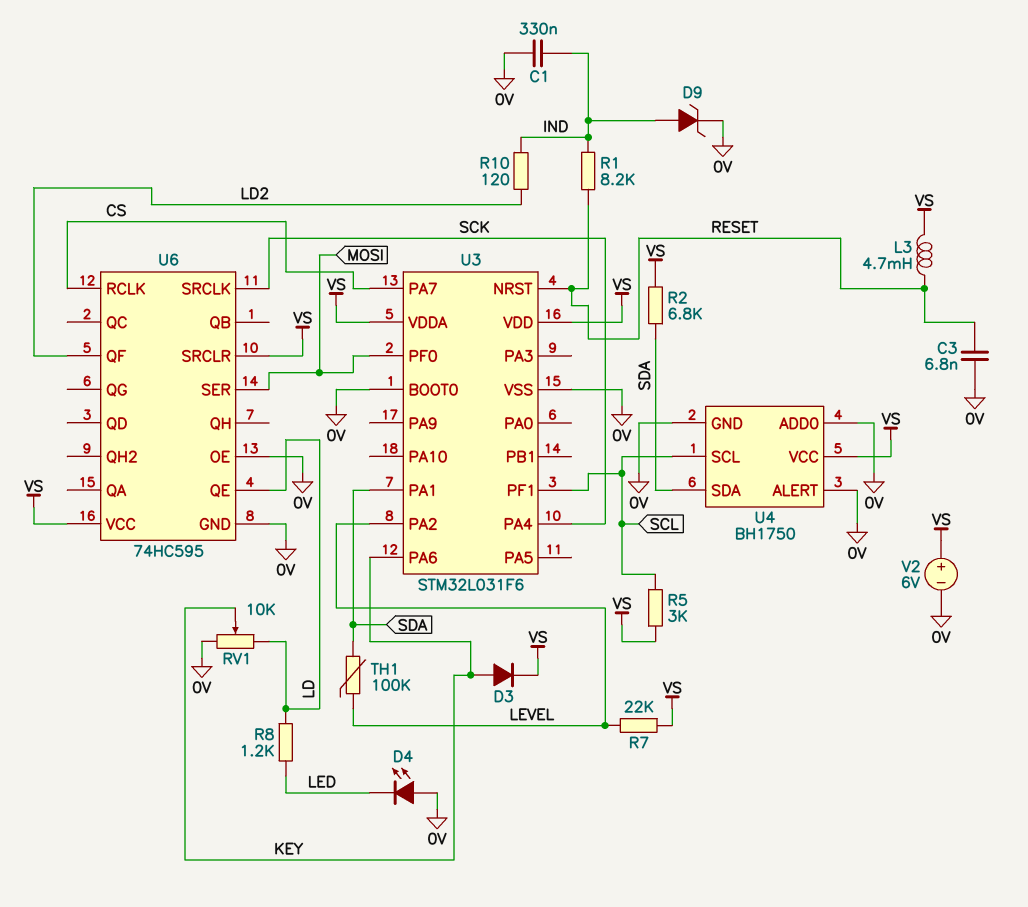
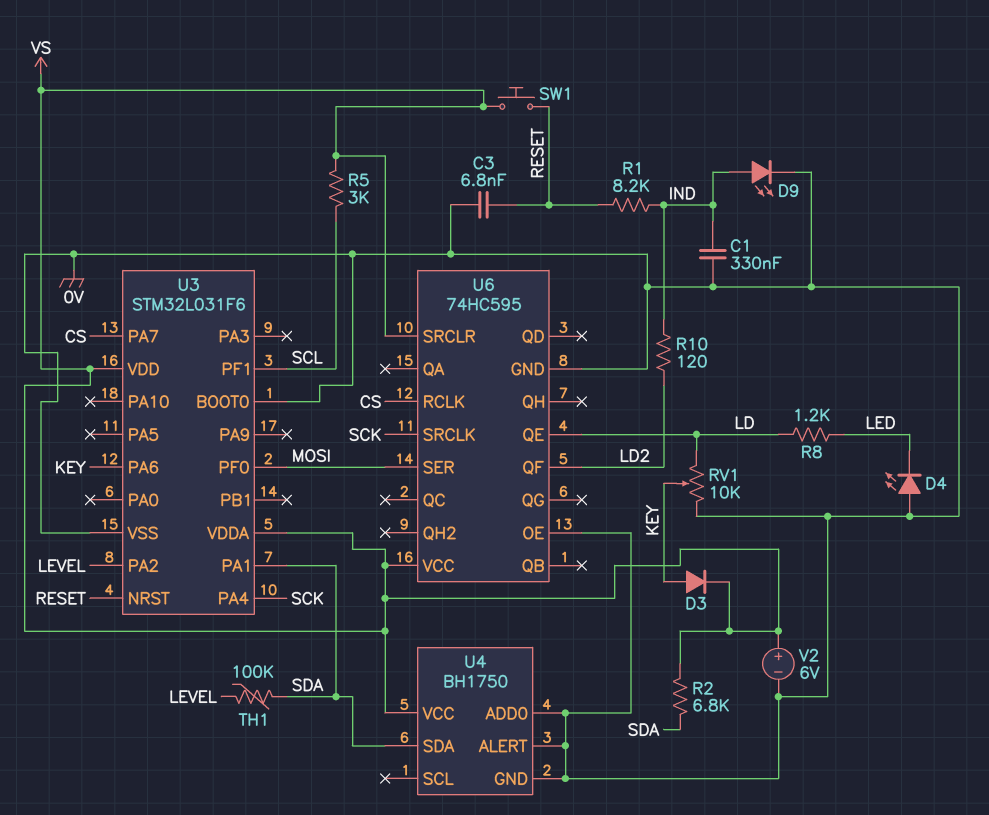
D9: zener (A IND, K 0V) -> LED (A IND, K 0V)
L3: 4.7mH (RESET, VS) -> none
R7: 22k (LEVEL, VS) -> none
SW1: none -> button (RESET, VS)
U4 pin SCL: SCL -> none

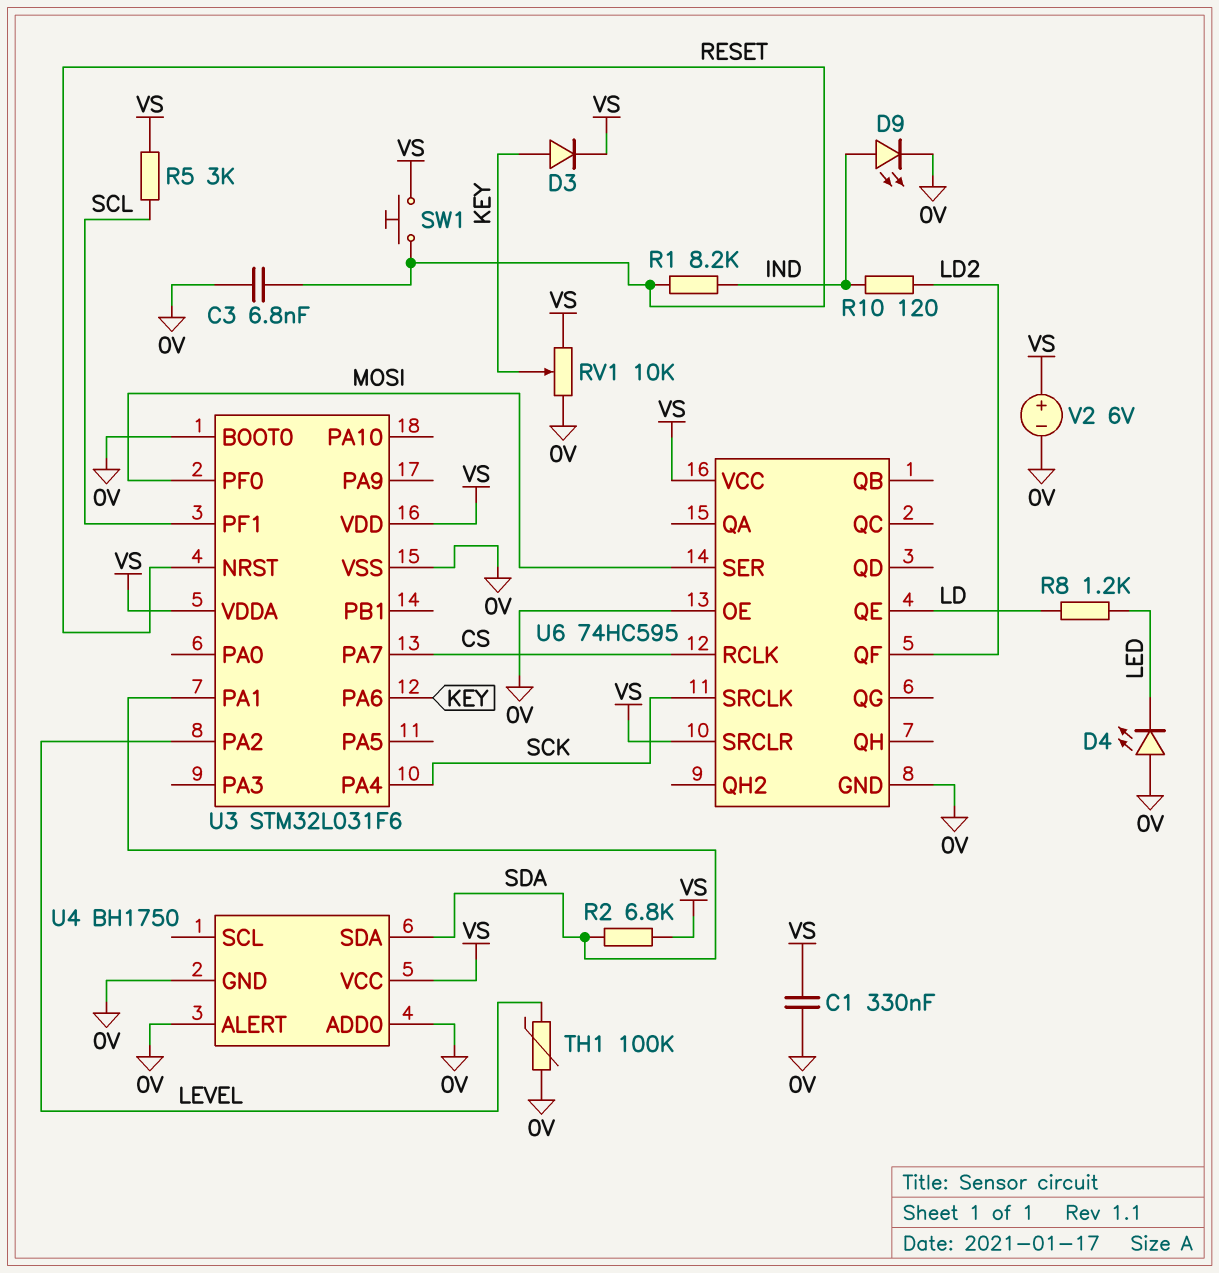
C1: 330nF (0V, IND) -> 330nF (0V, VS)
RV1: 10k (0V, LD, wiper KEY) -> 10k (0V, VS, wiper KEY)
TH1: 100k (LEVEL, SDA) -> 100k (0V, LEVEL)

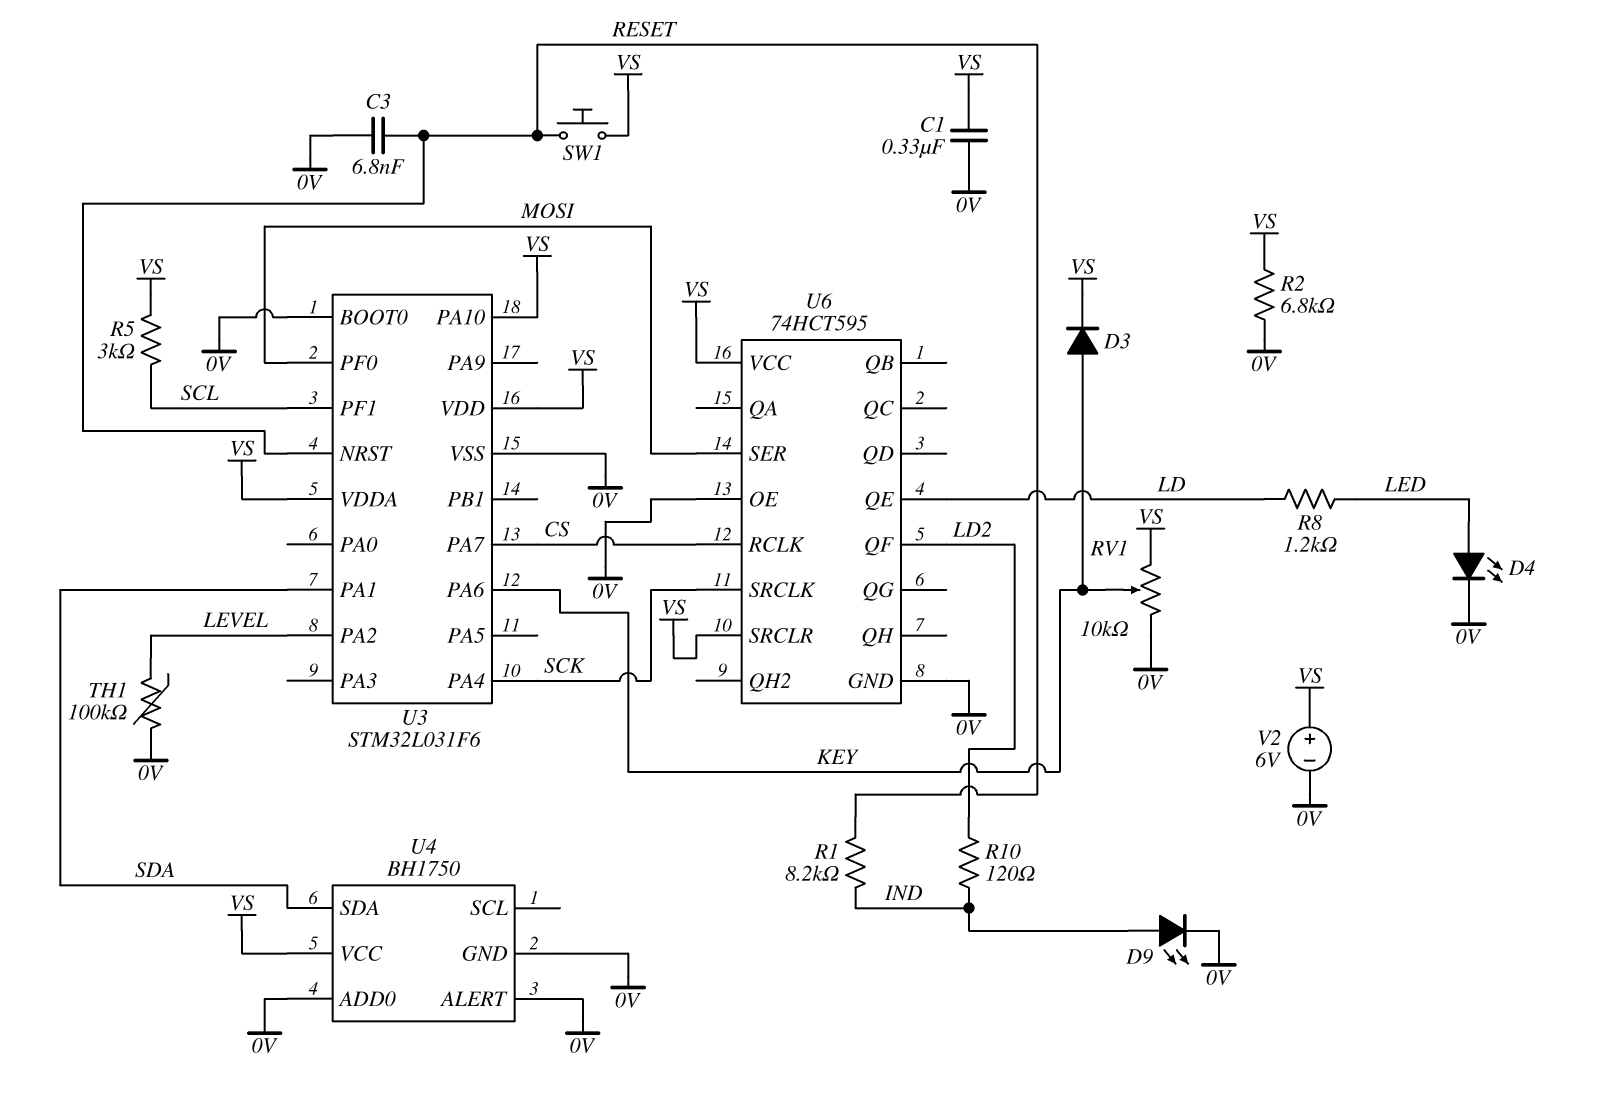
D4: LED (A 0V, K LED) -> LED (A LED, K 0V)
R2: 6.8k (SDA, VS) -> 6.8k (0V, VS)
U3 pin PA10: none -> VS
U6: 74HC595 -> 74HCT595

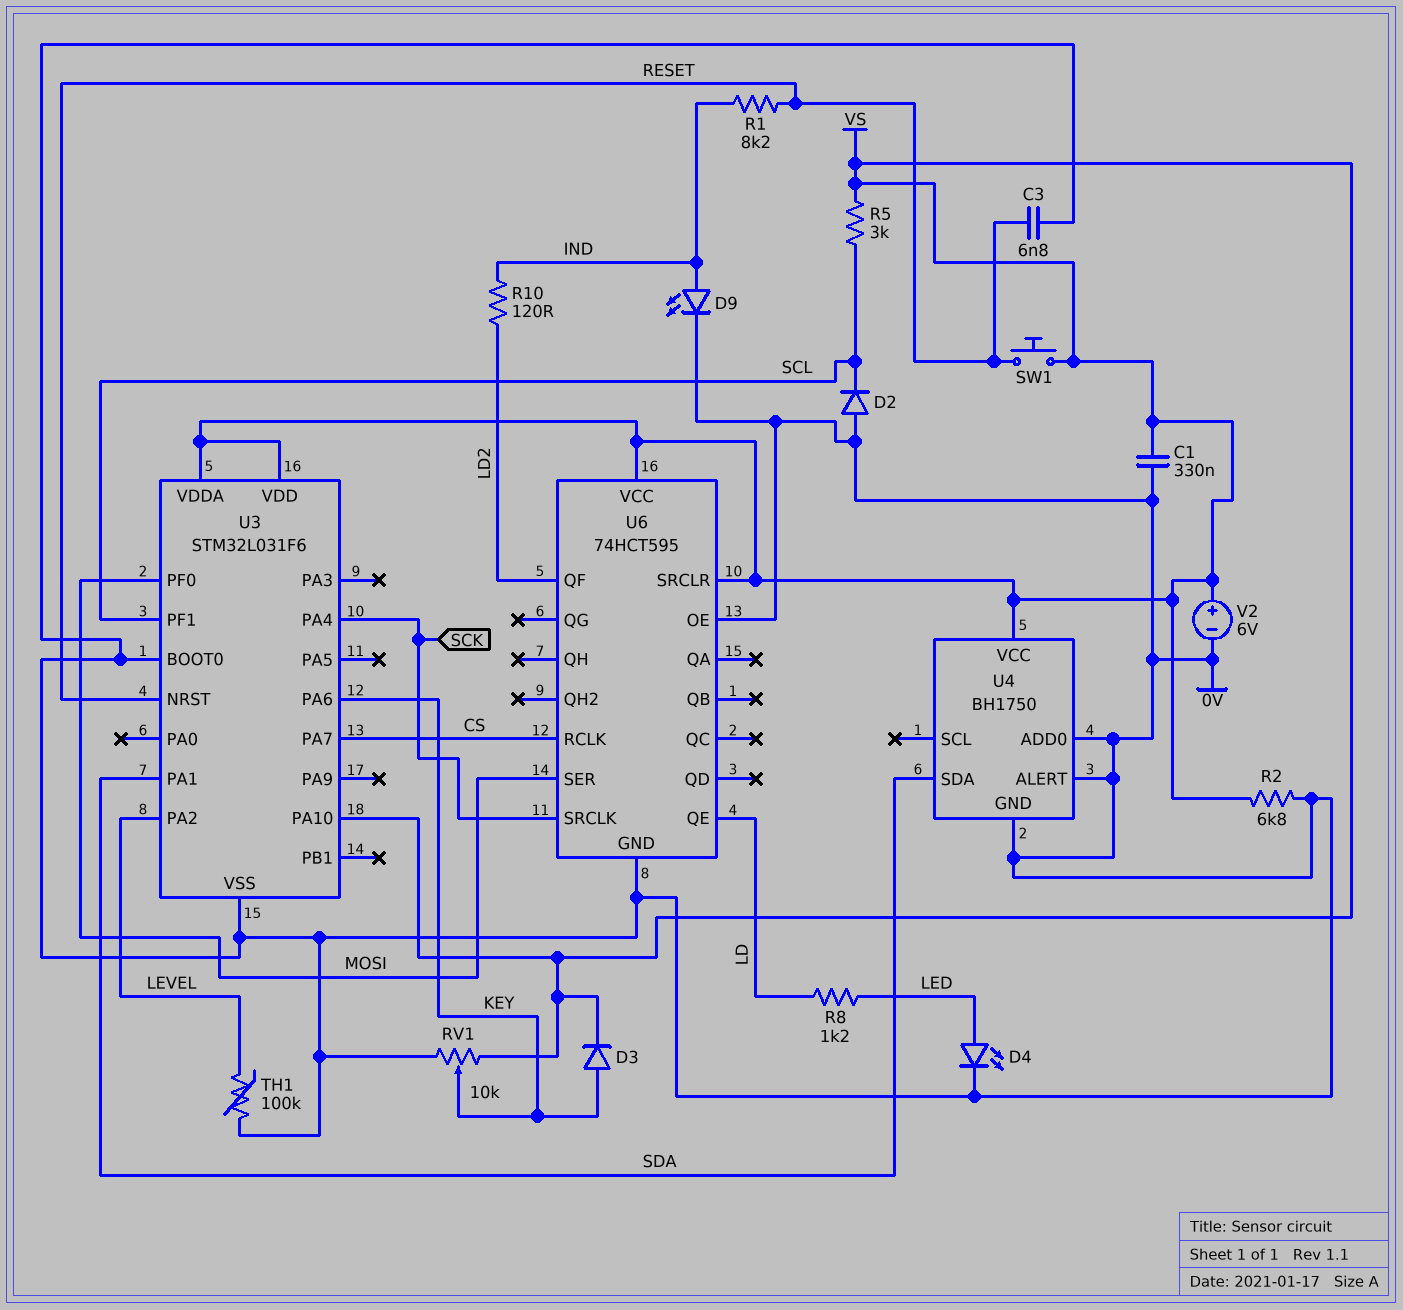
D2: none -> diode (A 0V, K SCL)

